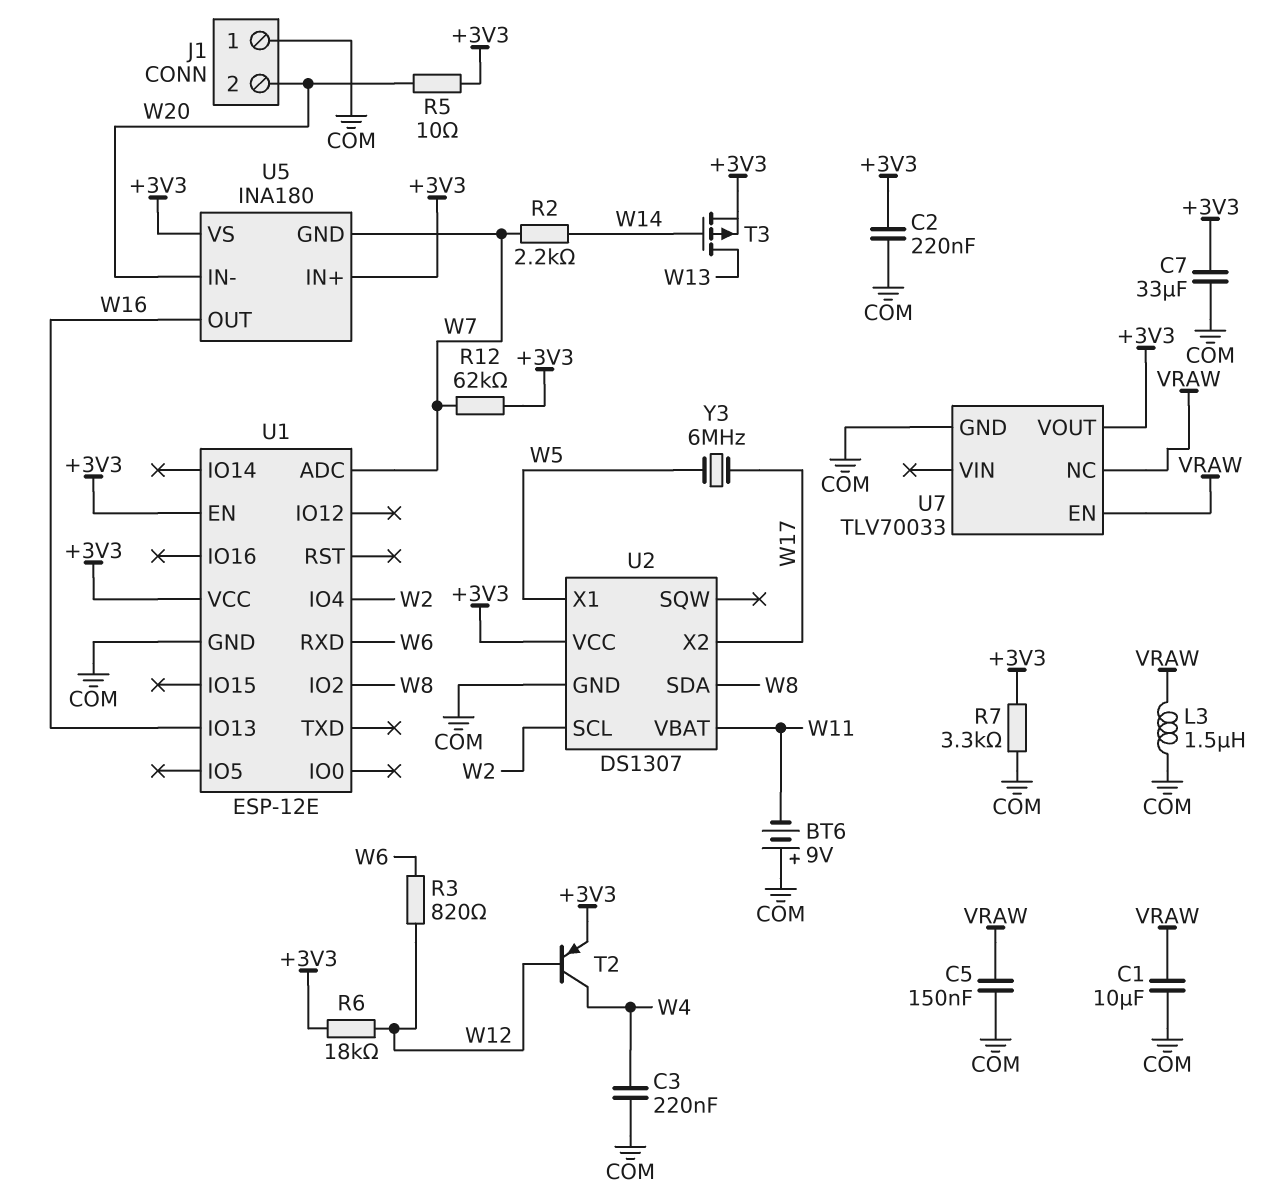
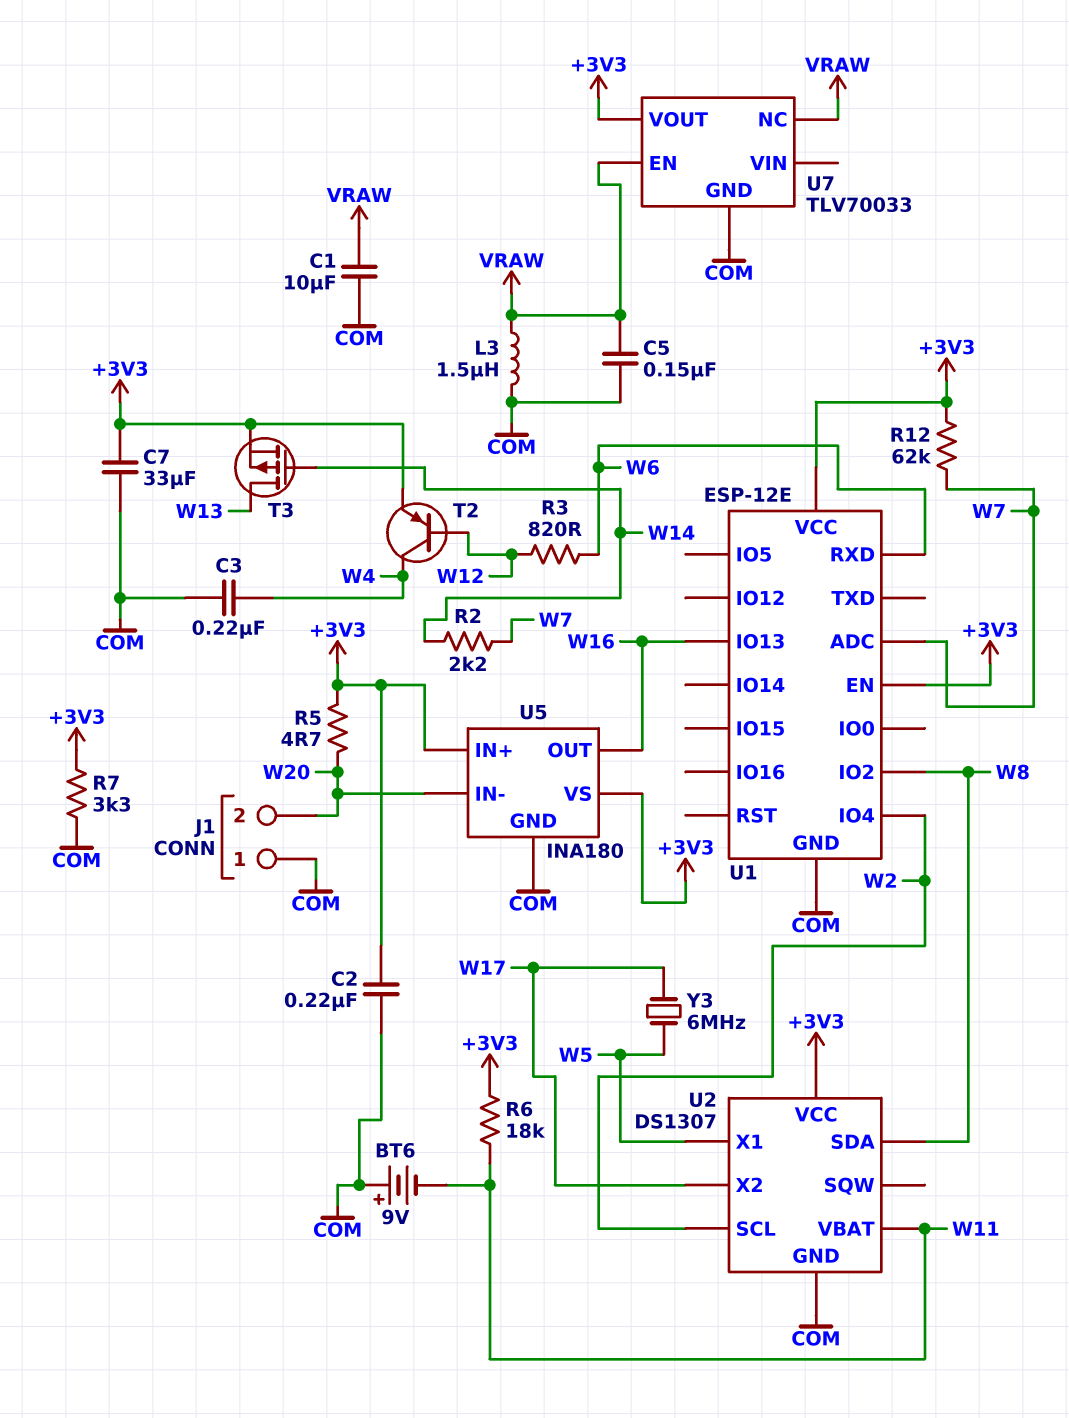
R5: 10 (+3V3, W20) -> 4.7 (+3V3, W20)
R6: 18k (+3V3, W12) -> 18k (+3V3, W11)
U5 pin GND: W7 -> COM

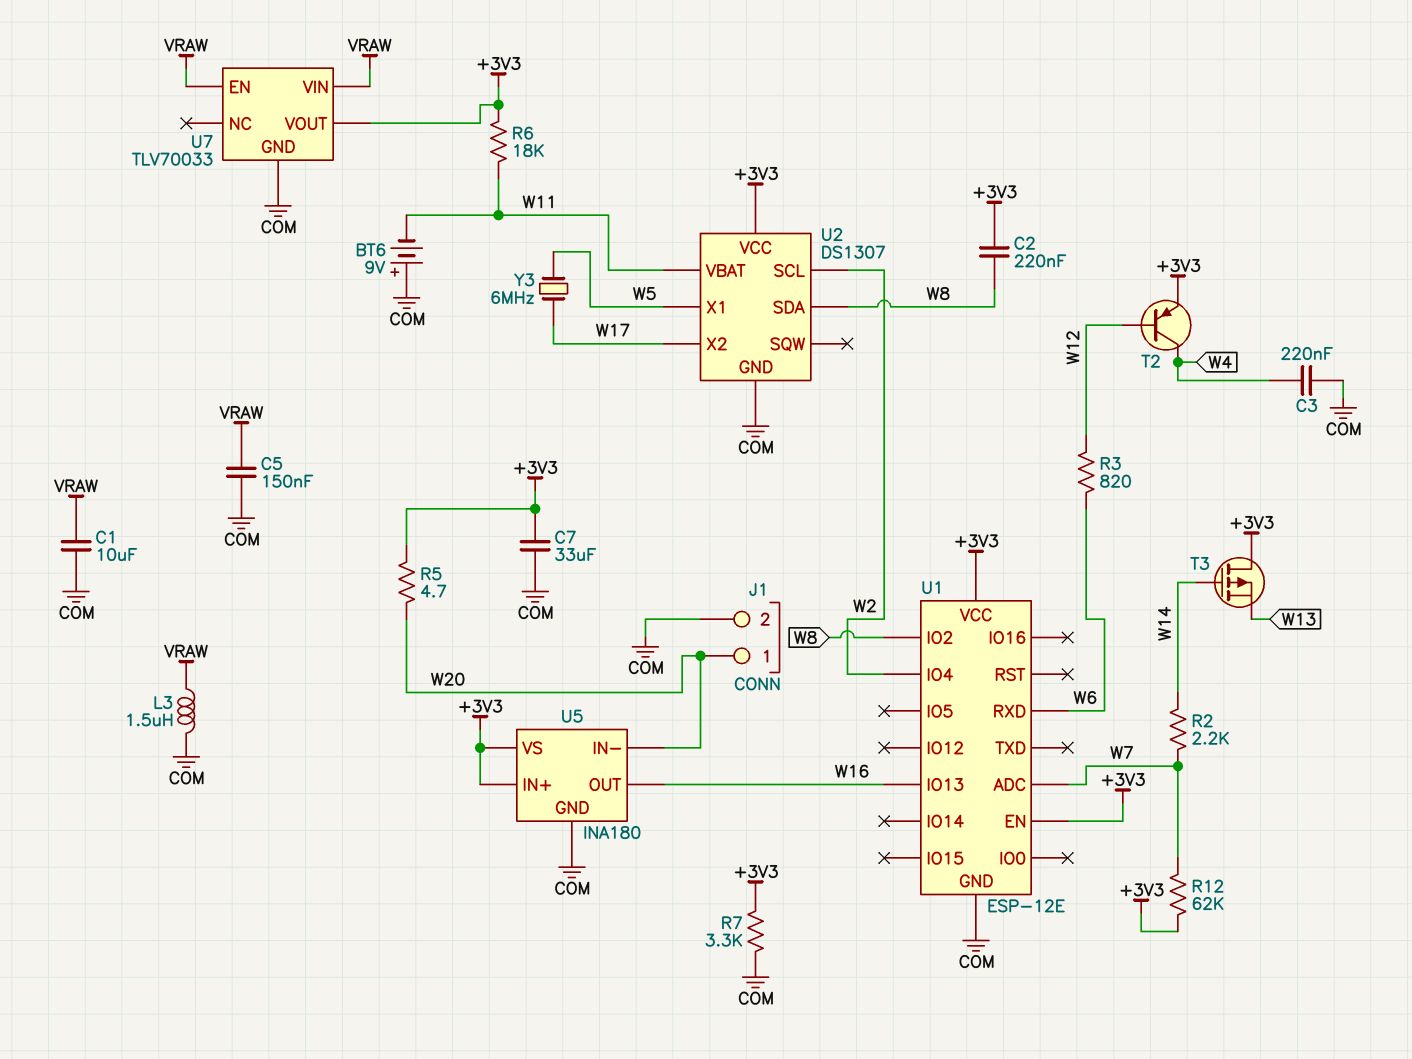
C2: 220nF (+3V3, COM) -> 220nF (+3V3, W8)
J1 pin 1: COM -> W20
J1 pin 2: W20 -> COM
T3: PMOS (G W14, D W13, S +3V3) -> PMOS (G W14, D +3V3, S W13)
U7 pin NC: VRAW -> none
U7 pin VIN: none -> VRAW

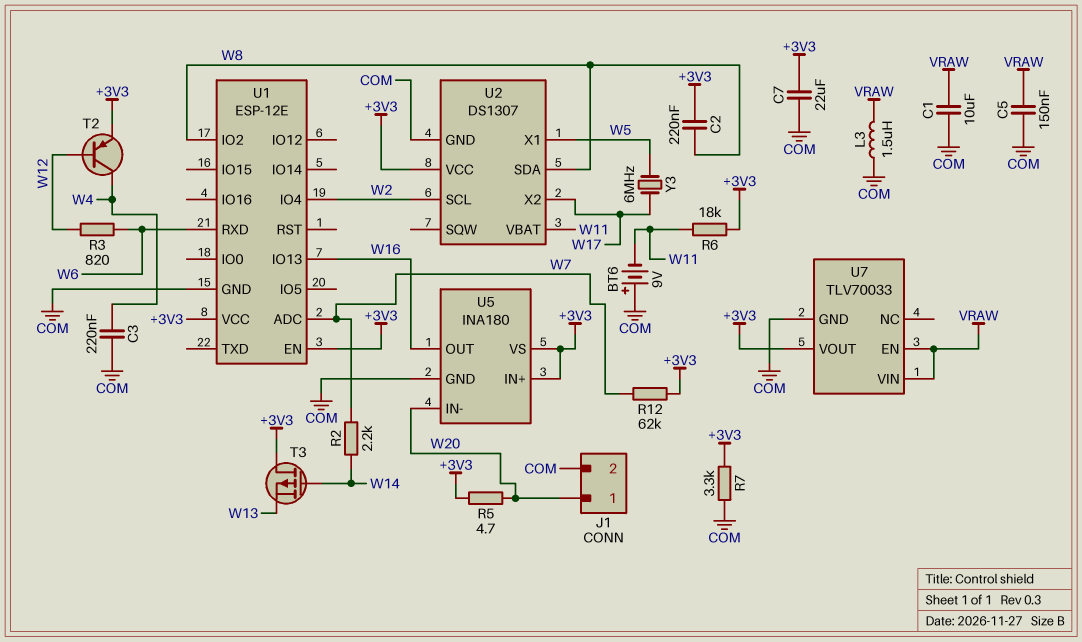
C7: 33uF (+3V3, COM) -> 22uF (+3V3, COM)

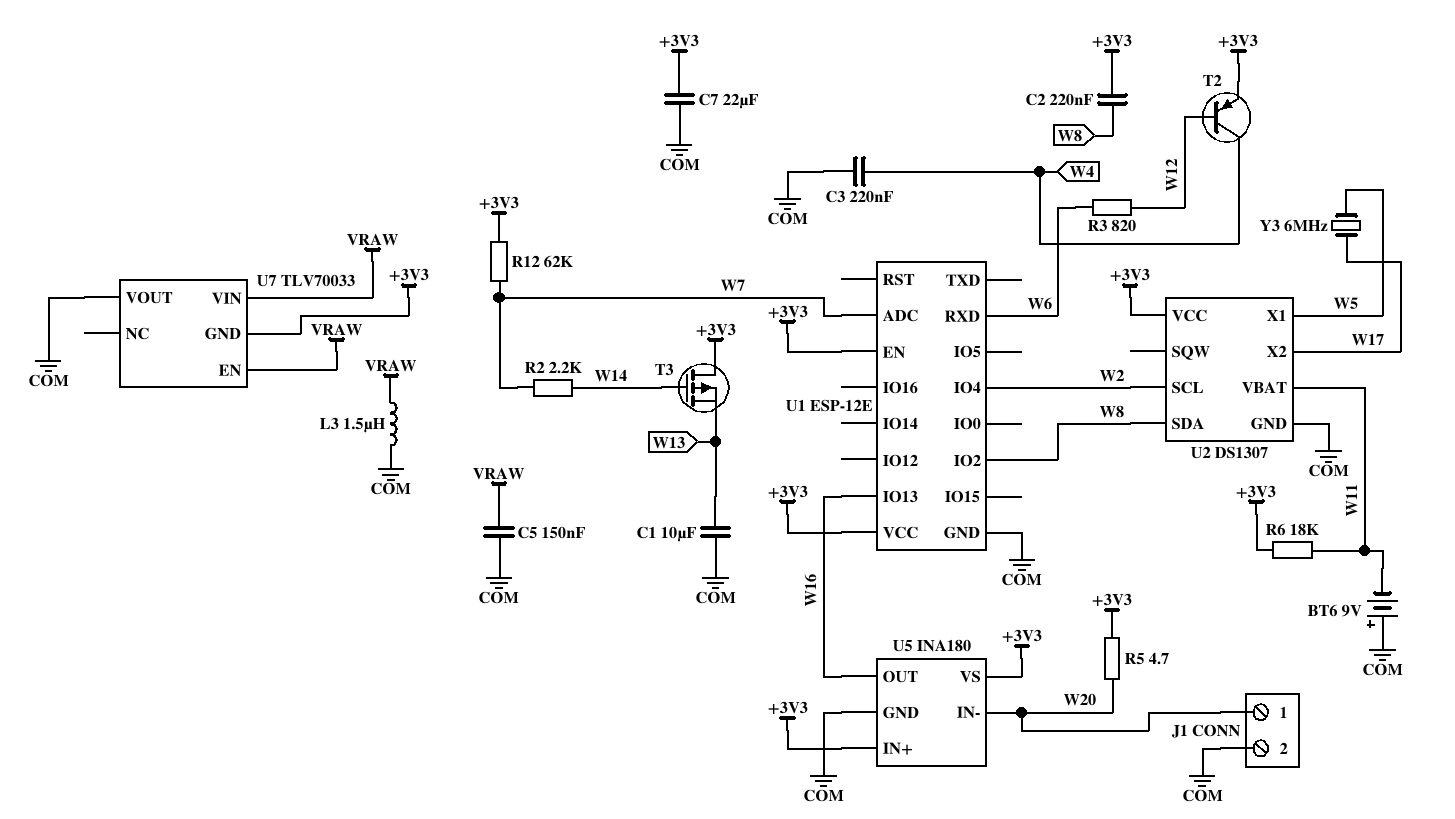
C1: 10uF (COM, VRAW) -> 10uF (COM, W13)
R7: 3.3k (+3V3, COM) -> none
U7 pin GND: COM -> +3V3
U7 pin VOUT: +3V3 -> COM

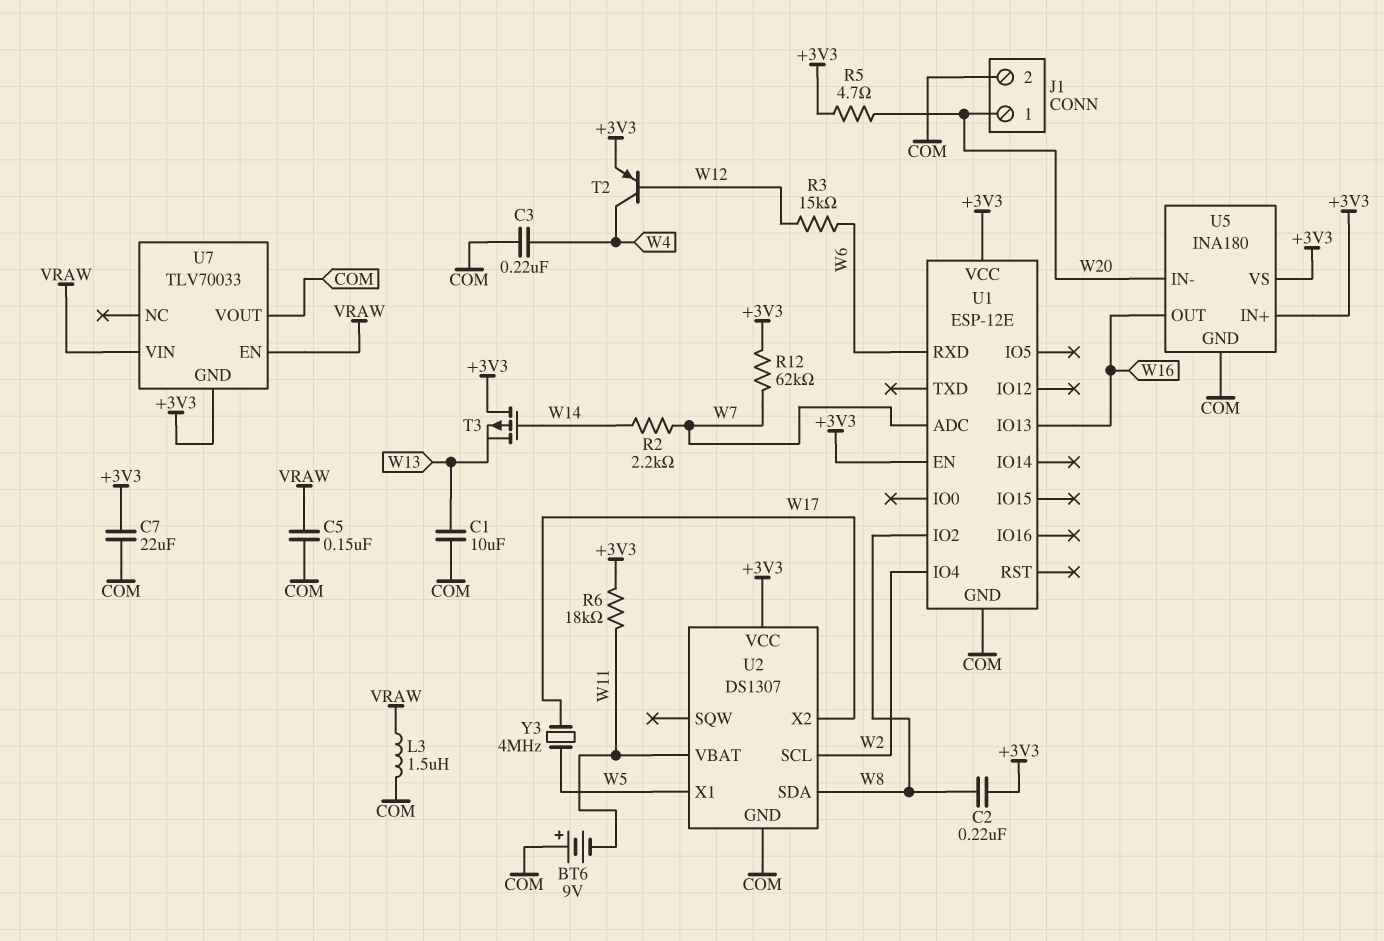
R3: 820 (W6, W12) -> 15k (W6, W12)
Y3: 6MHz (W5, W17) -> 4MHz (W5, W17)

